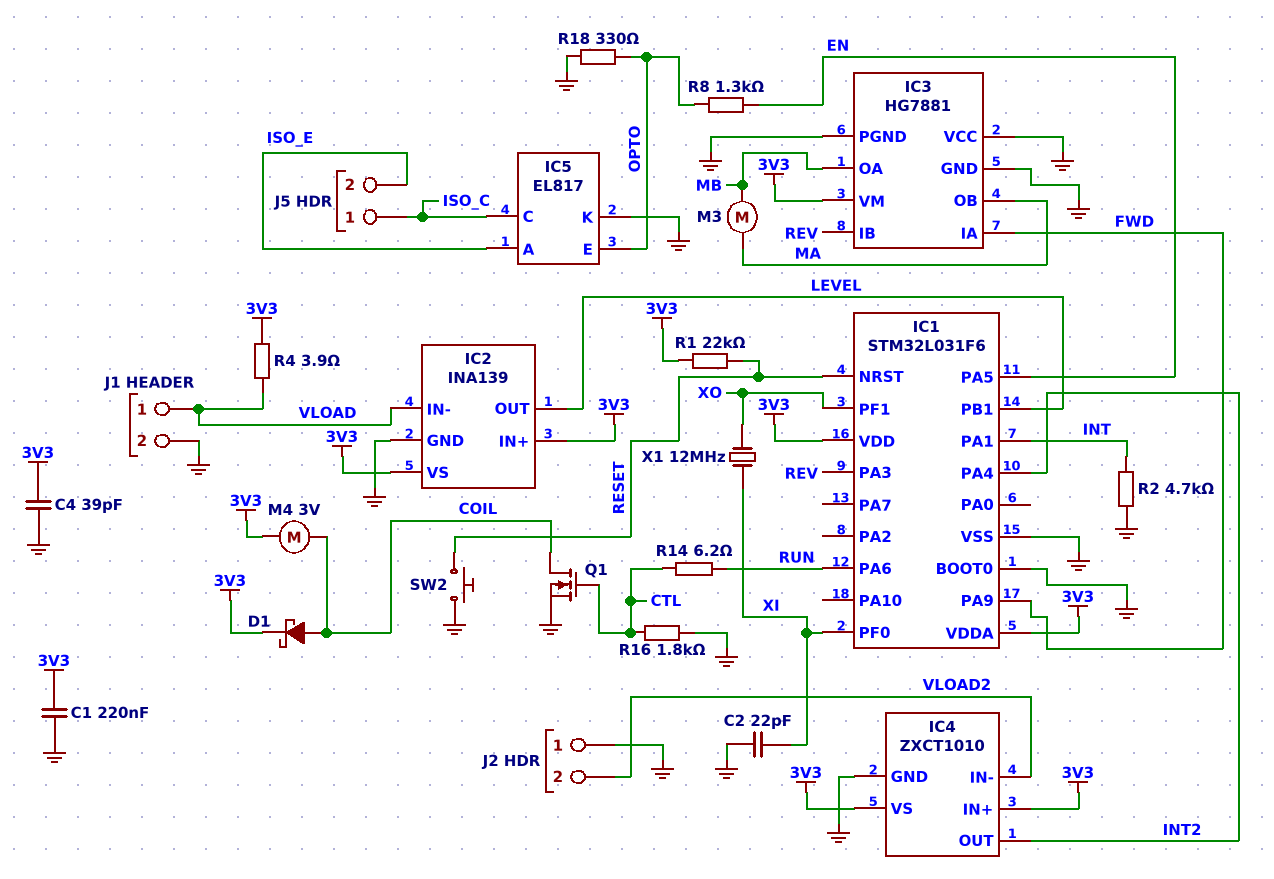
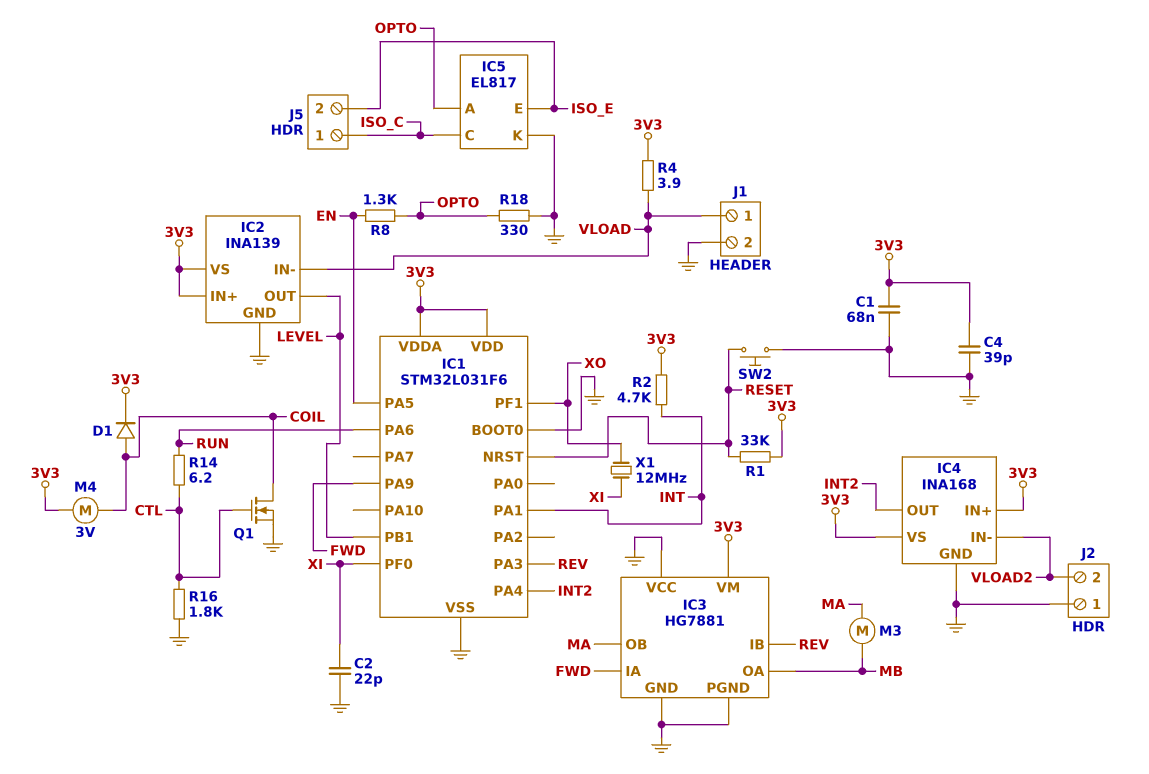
C1: 220nF (3V3, GND) -> 68nF (3V3, GND)
D1: schottky (A COIL, K 3V3) -> diode (A COIL, K 3V3)
IC4: ZXCT1010 -> INA168
IC5 pin A: ISO_E -> OPTO
IC5 pin E: OPTO -> ISO_E
R1: 22k (3V3, RESET) -> 33k (3V3, RESET)
R2: 4.7k (GND, INT) -> 4.7k (3V3, INT)

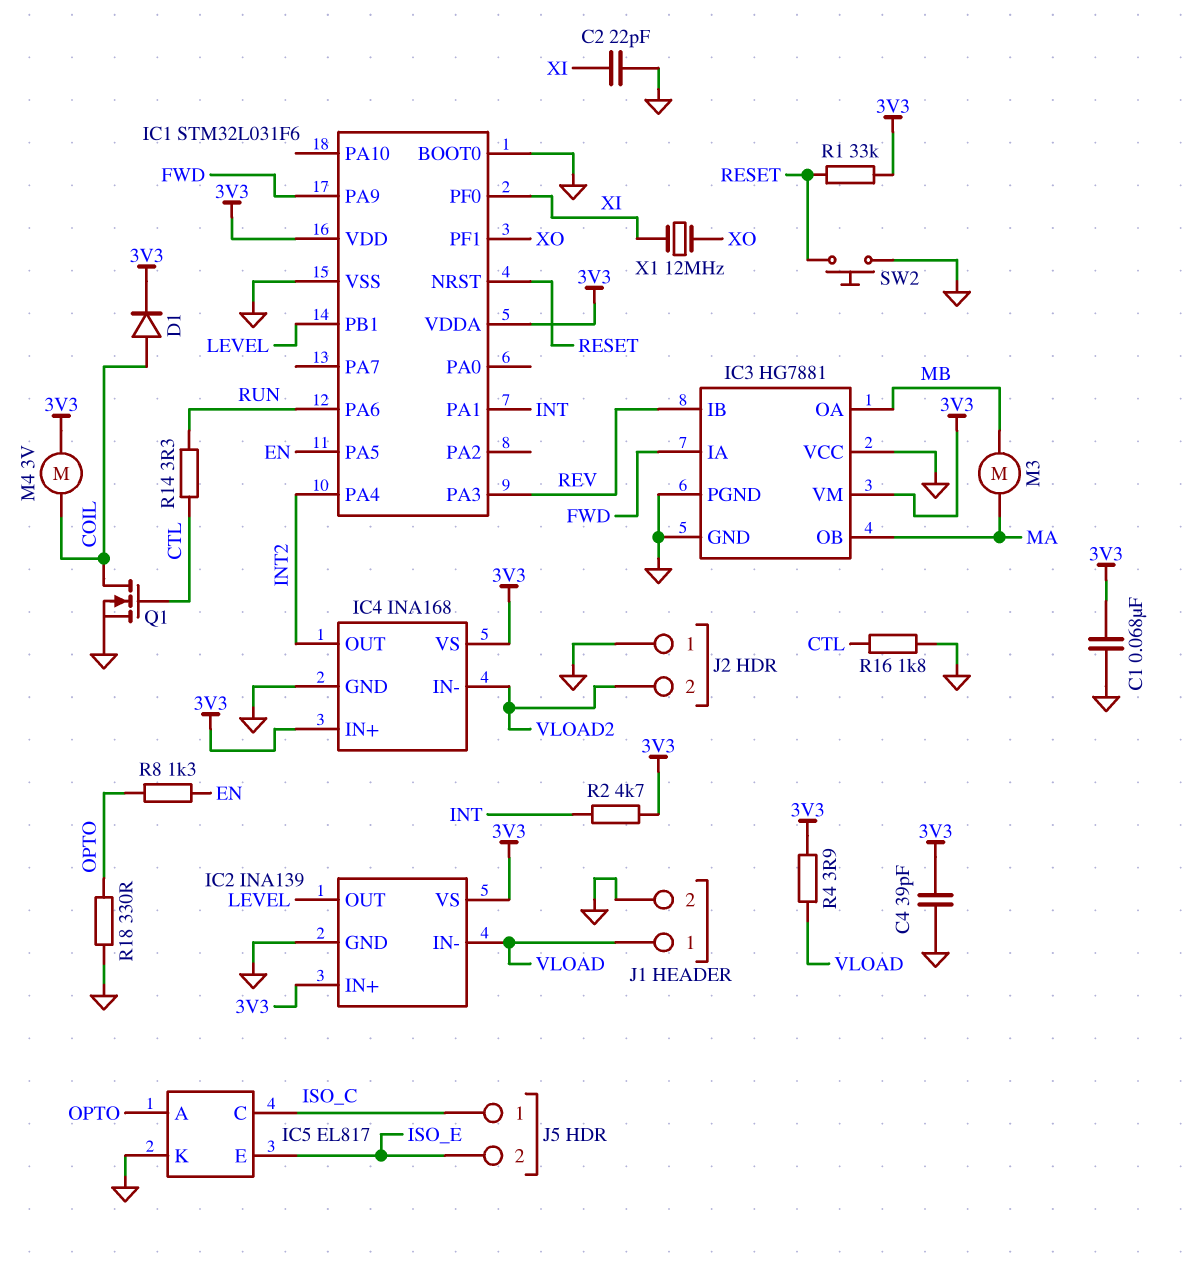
R14: 6.2 (CTL, RUN) -> 3.3 (CTL, RUN)

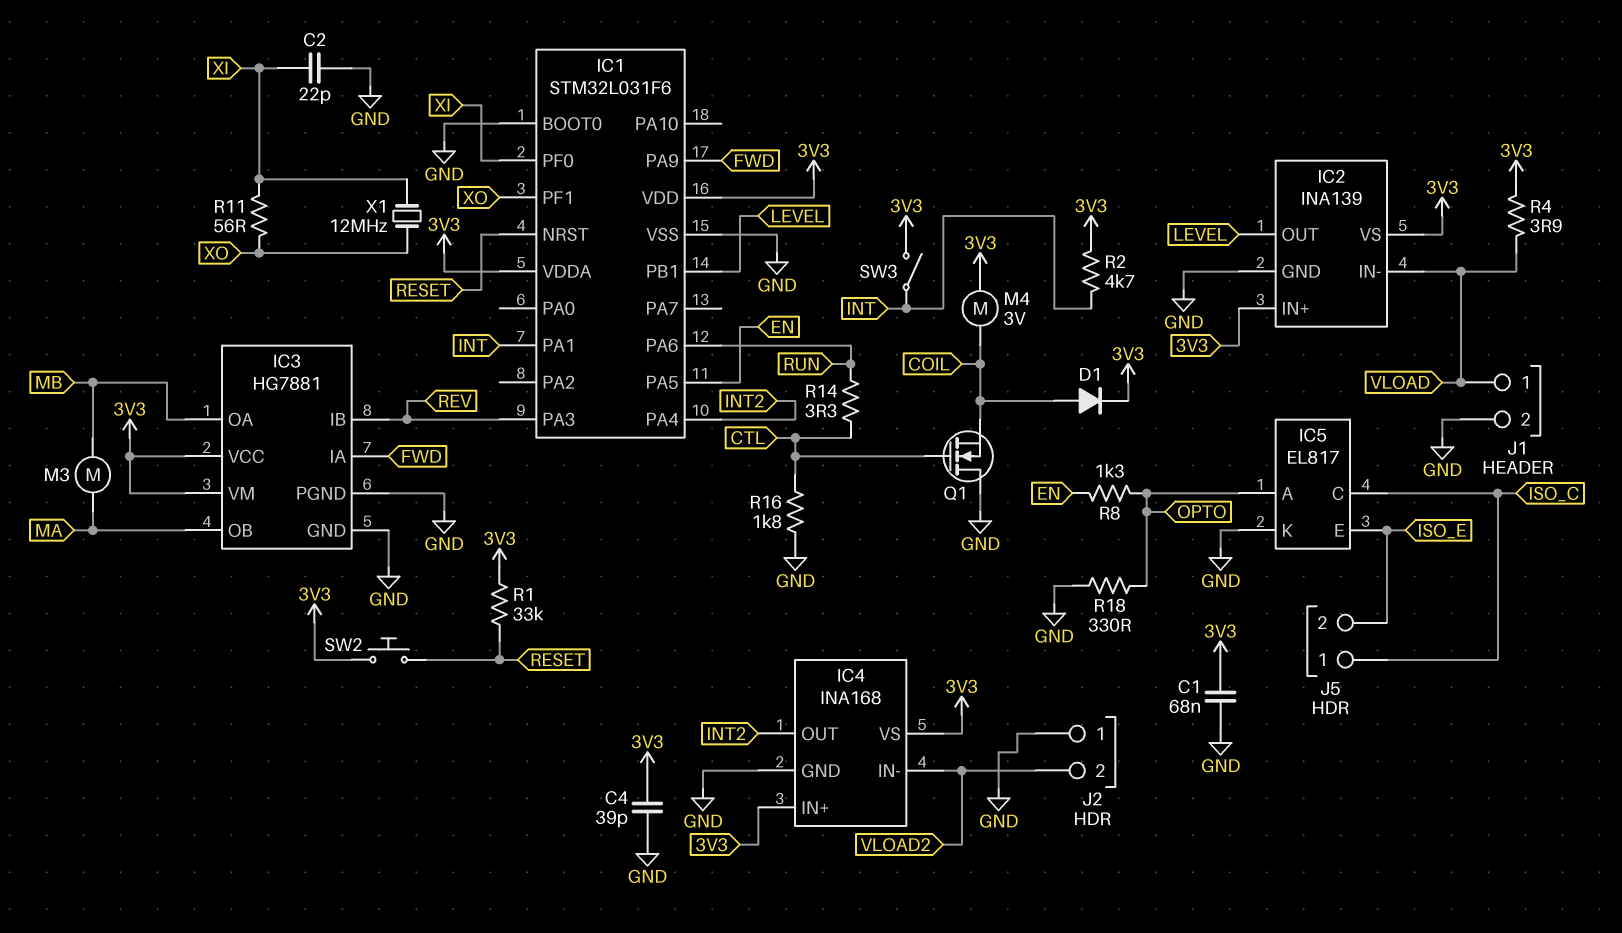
IC3 pin VCC: GND -> 3V3
Q1: NMOS (G CTL, D COIL, S GND) -> NMOS (G CTL, D GND, S COIL)
R11: none -> 56 (XI, XO)
SW2: button (GND, RESET) -> button (3V3, RESET)
SW3: none -> switch (3V3, INT)

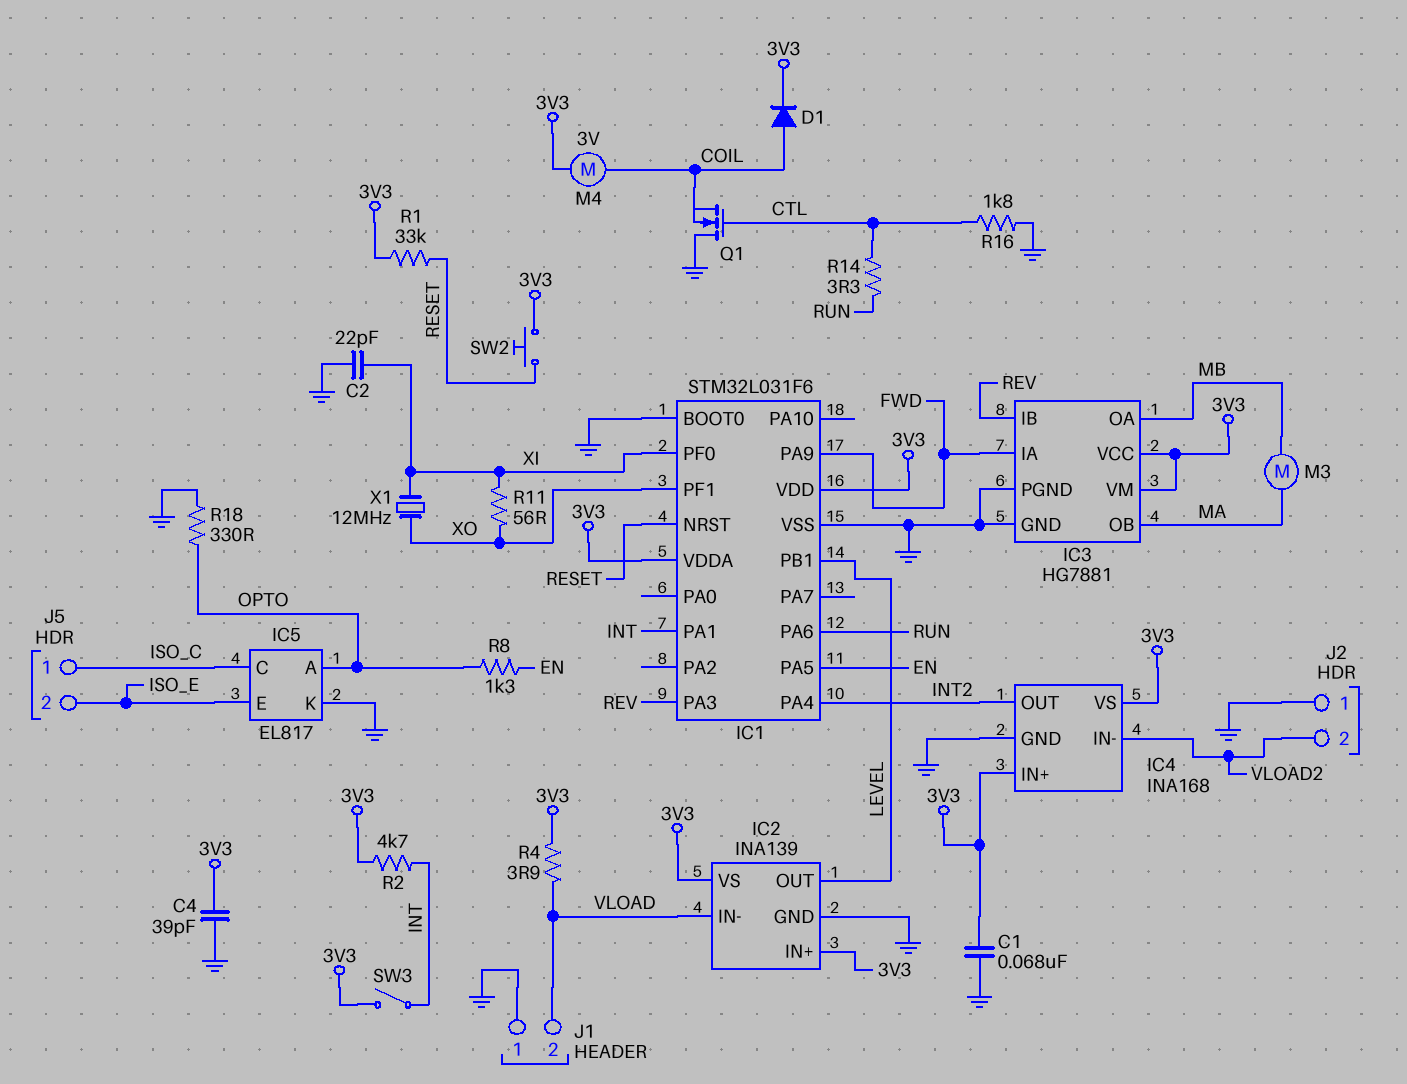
J1 pin 1: VLOAD -> GND
J1 pin 2: GND -> VLOAD

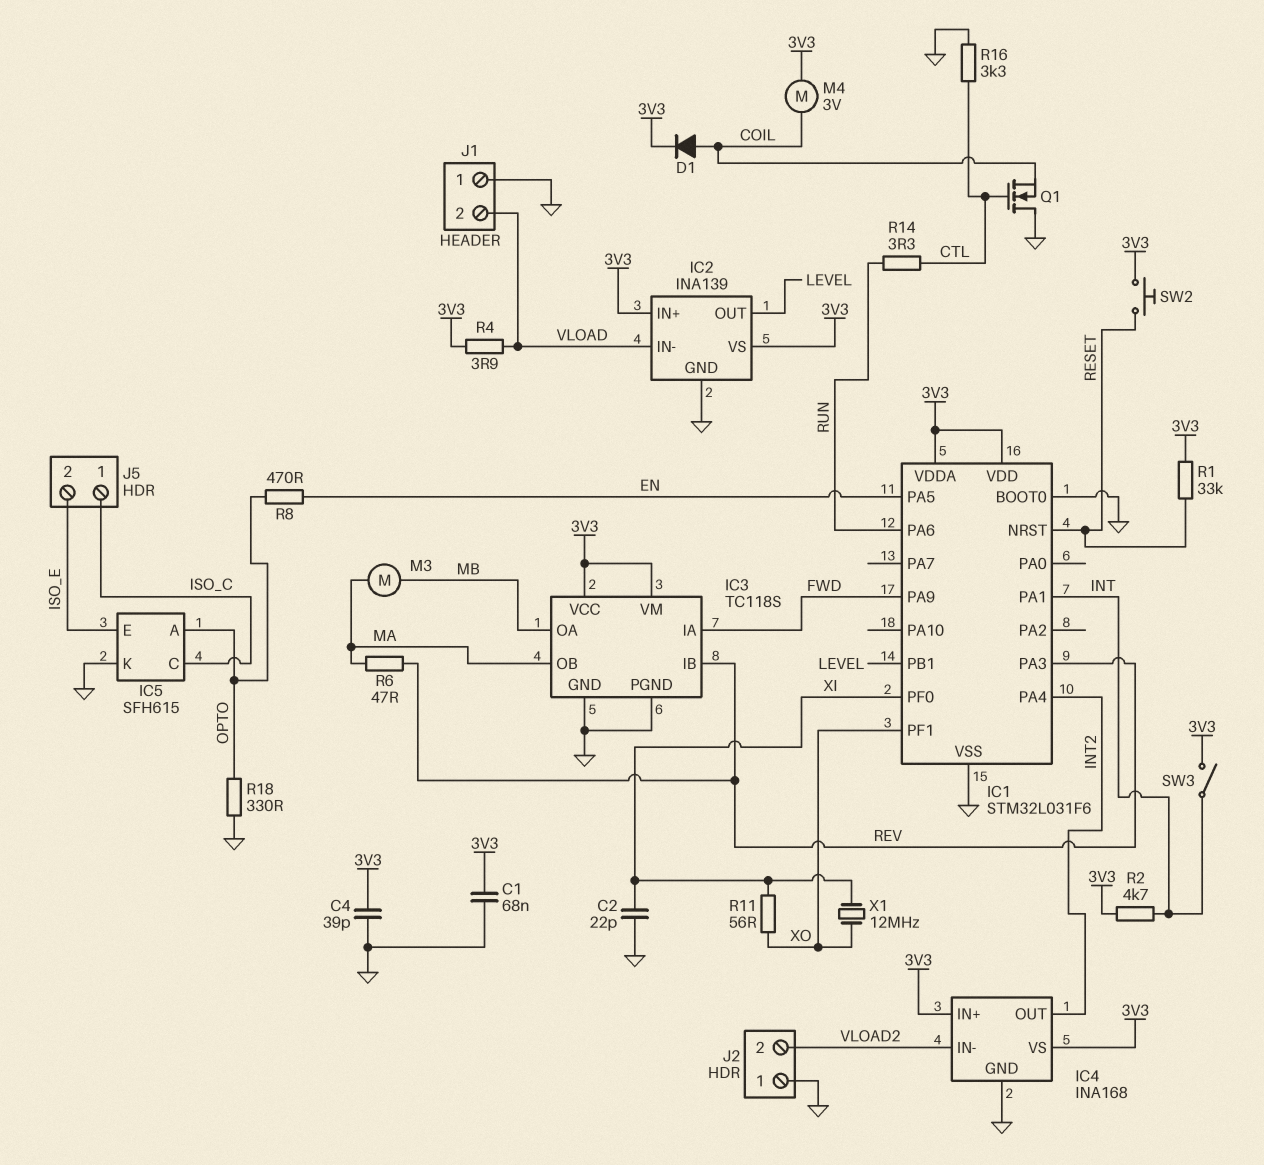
IC3: HG7881 -> TC118S
IC5: EL817 -> SFH615
R6: none -> 47 (MA, REV)
R8: 1.3k (EN, OPTO) -> 470 (EN, OPTO)
R16: 1.8k (CTL, GND) -> 3.3k (CTL, GND)

